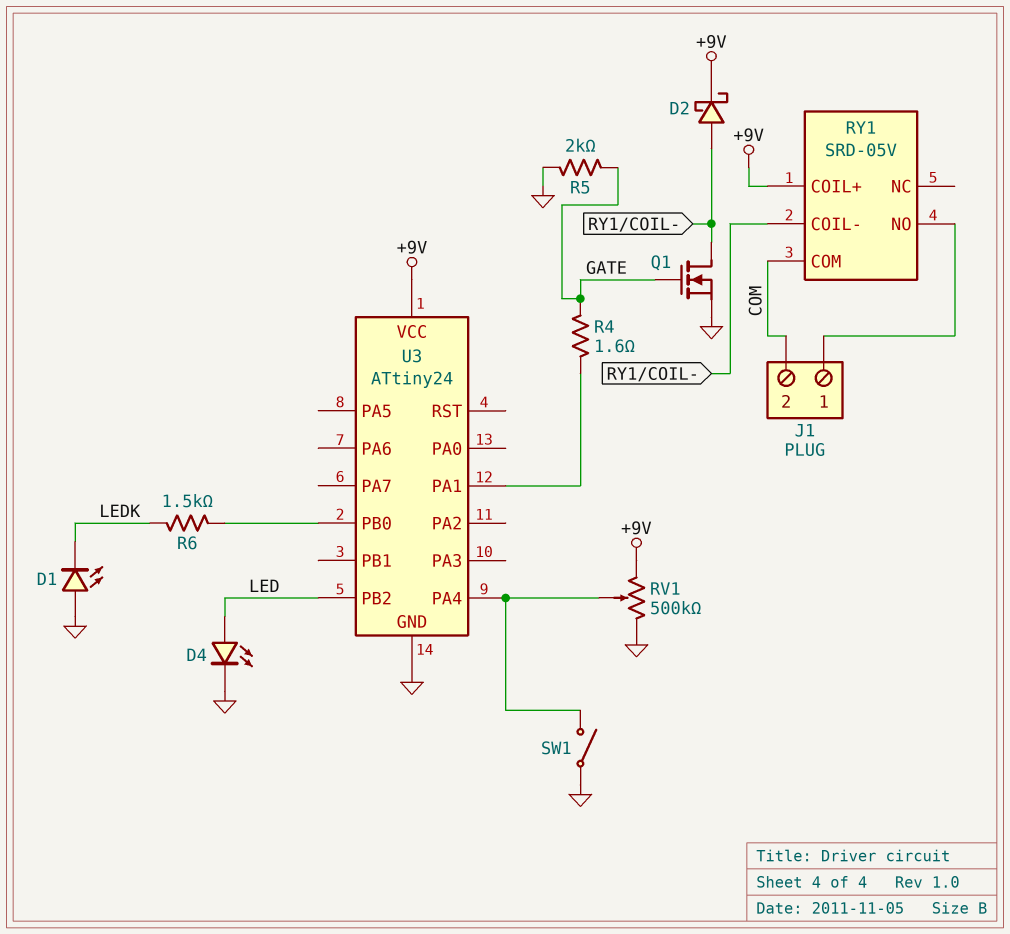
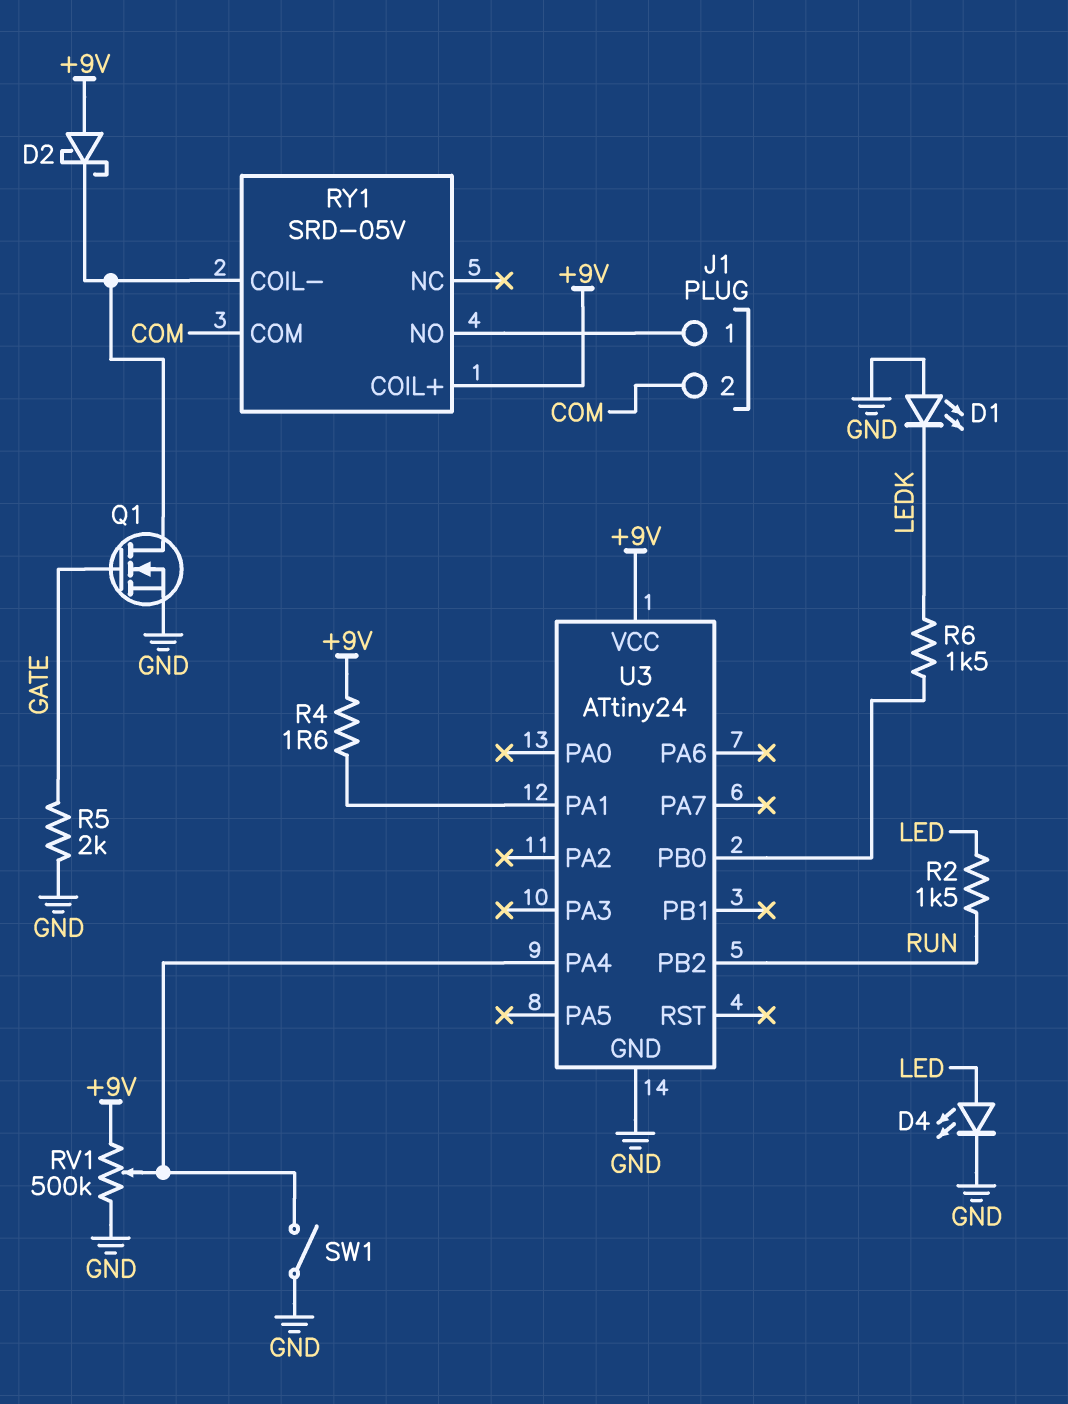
D2: schottky (A RY1/COIL-, K +9V) -> schottky (A +9V, K RY1/COIL-)
R2: none -> 1.5k (LED, RUN)
R4: 1.6 (GATE, U3/PA1) -> 1.6 (+9V, U3/PA1)
U3 pin PB2: LED -> RUN

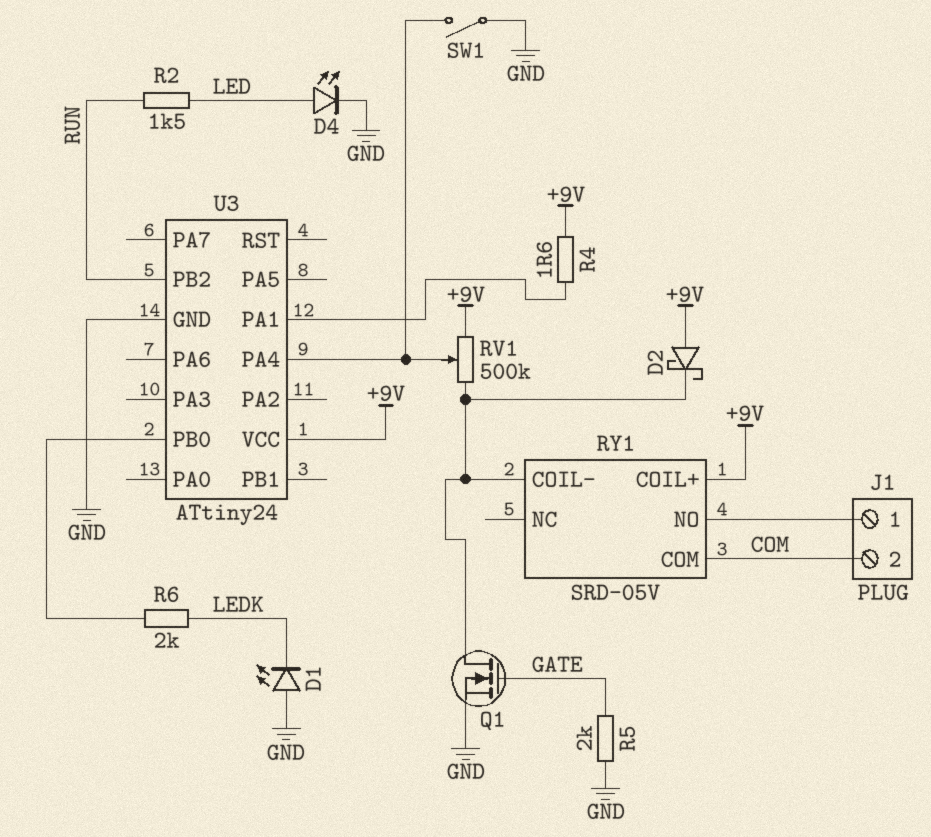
R6: 1.5k (LEDK, U3/PB0) -> 2k (LEDK, U3/PB0)
RV1: 500k (+9V, GND, wiper U3/PA4) -> 500k (+9V, RY1/COIL-, wiper U3/PA4)

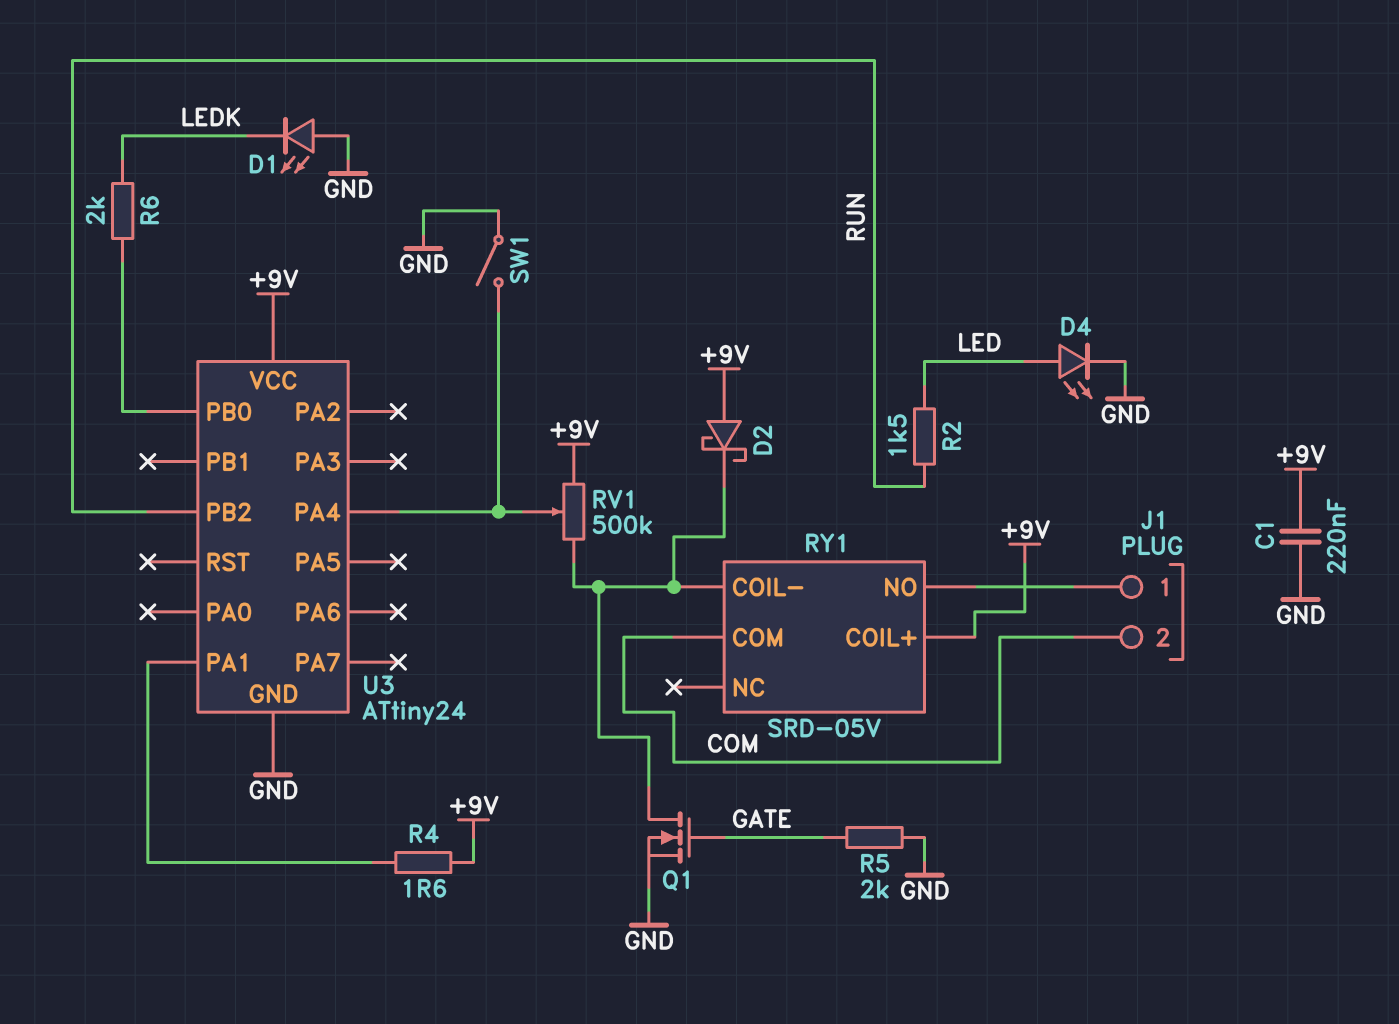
C1: none -> 220nF (+9V, GND)

